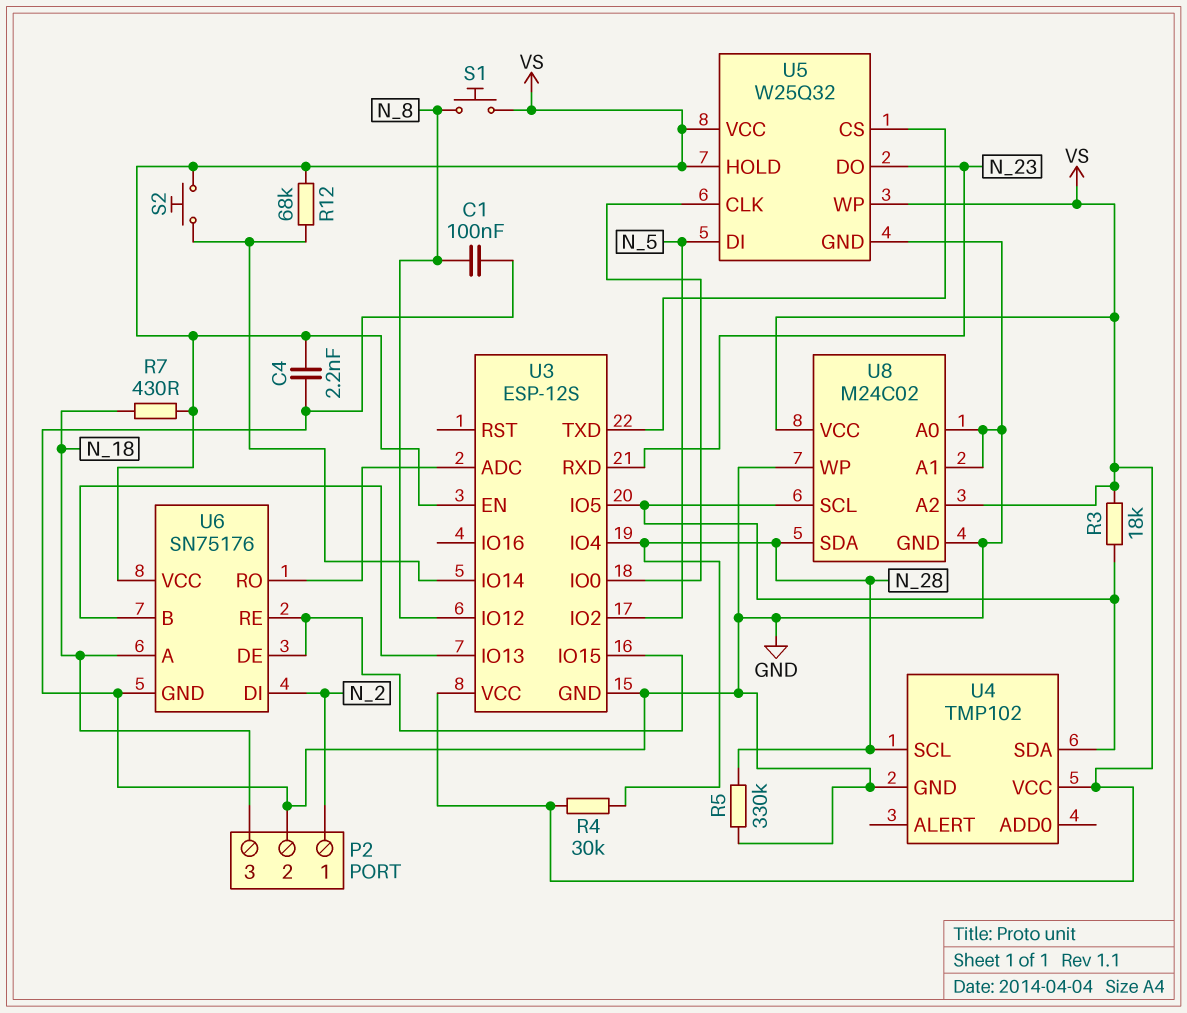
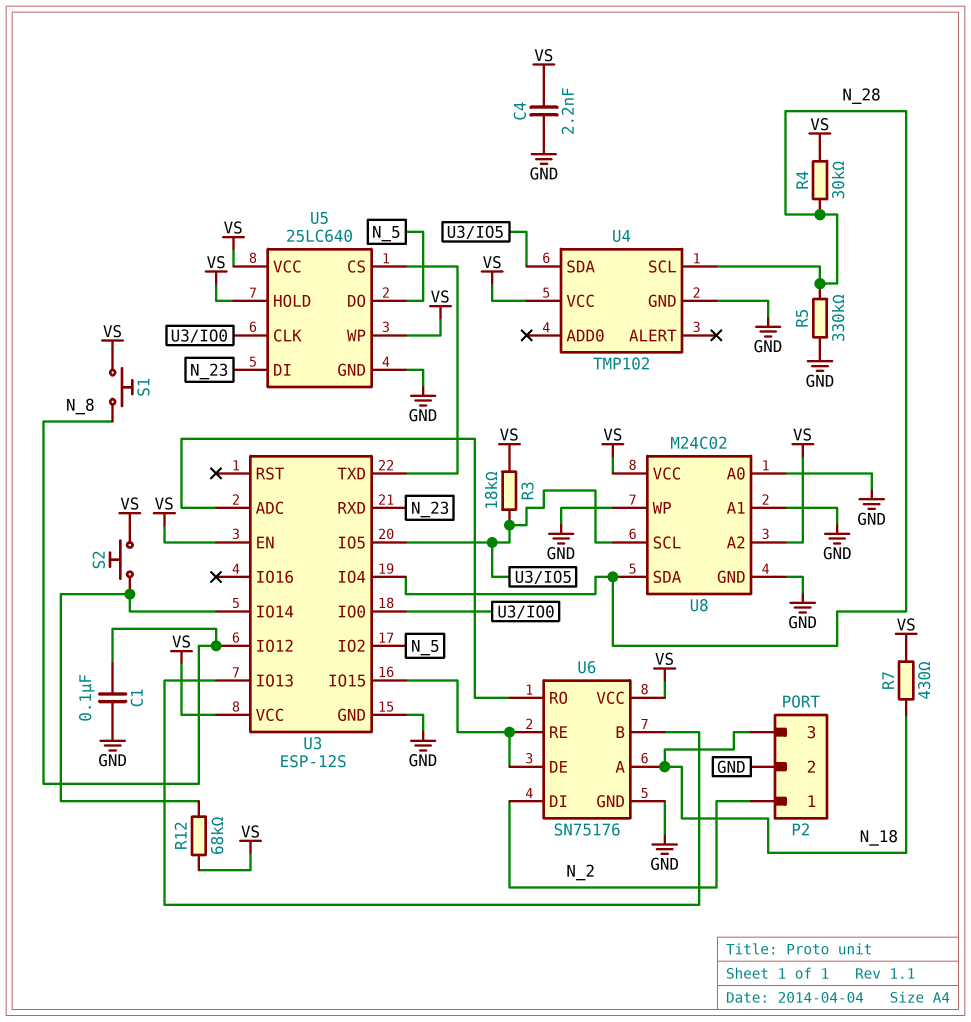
U5: W25Q32 -> 25LC640
U5 pin DI: N_5 -> N_23
U5 pin DO: N_23 -> N_5

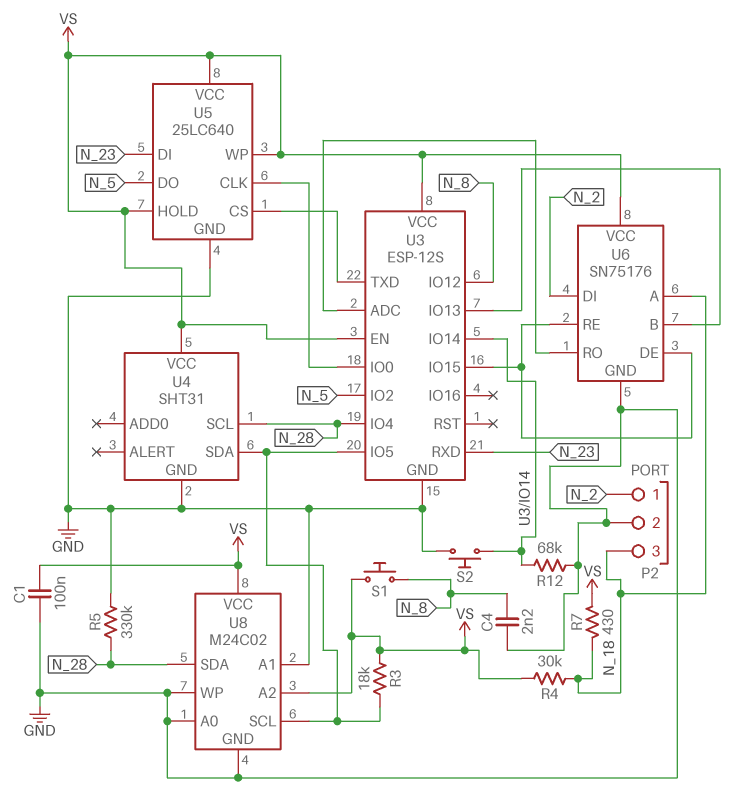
C1: 100nF (GND, N_8) -> 100nF (GND, VS)
C4: 2.2nF (GND, VS) -> 2.2nF (GND, N_8)
R4: 30k (N_28, VS) -> 30k (N_18, VS)
R12: 68k (U3/IO14, VS) -> 68k (GND, U3/IO14)
S2: button (U3/IO14, VS) -> button (GND, U3/IO14)
U4: TMP102 -> SHT31

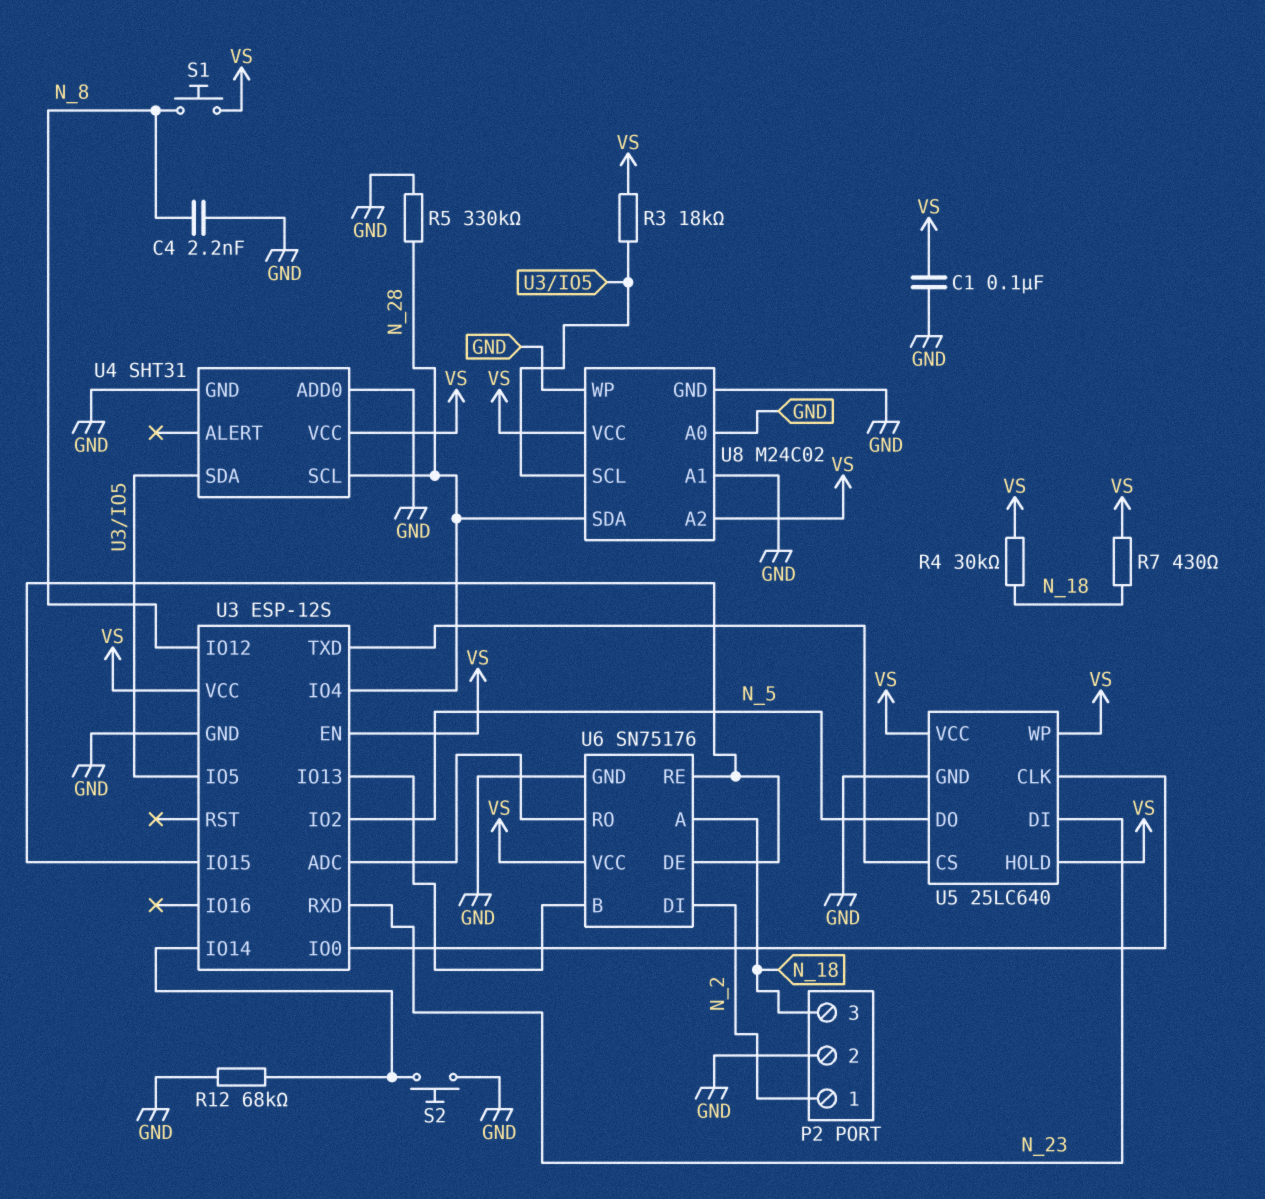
U4 pin ADD0: none -> GND

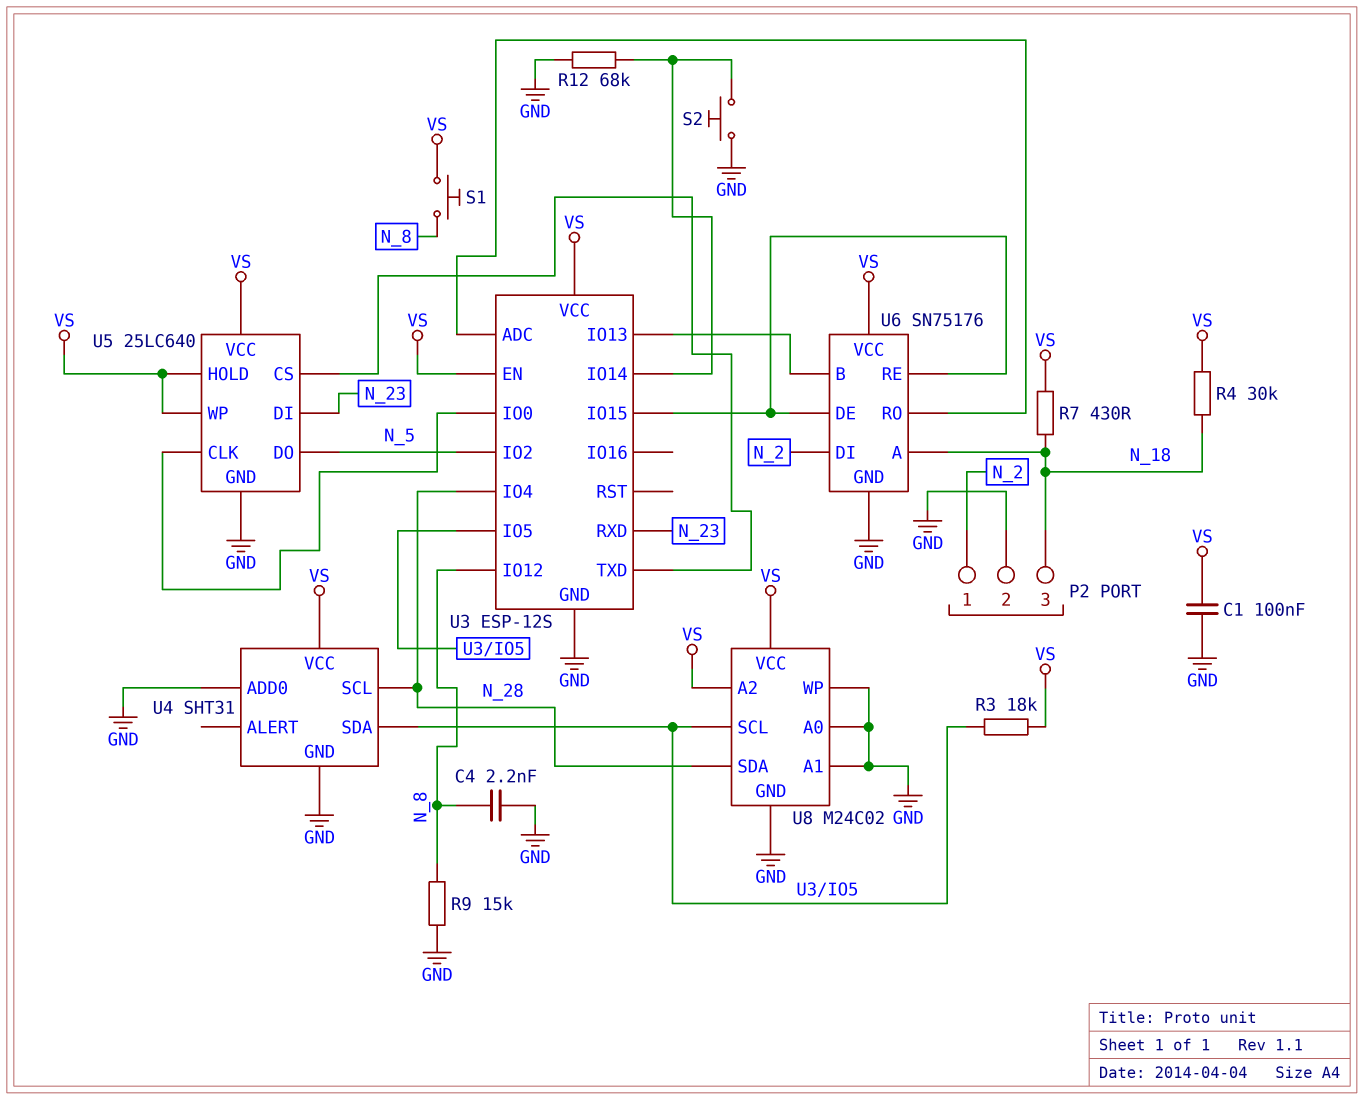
R5: 330k (GND, N_28) -> none
R9: none -> 15k (GND, N_8)

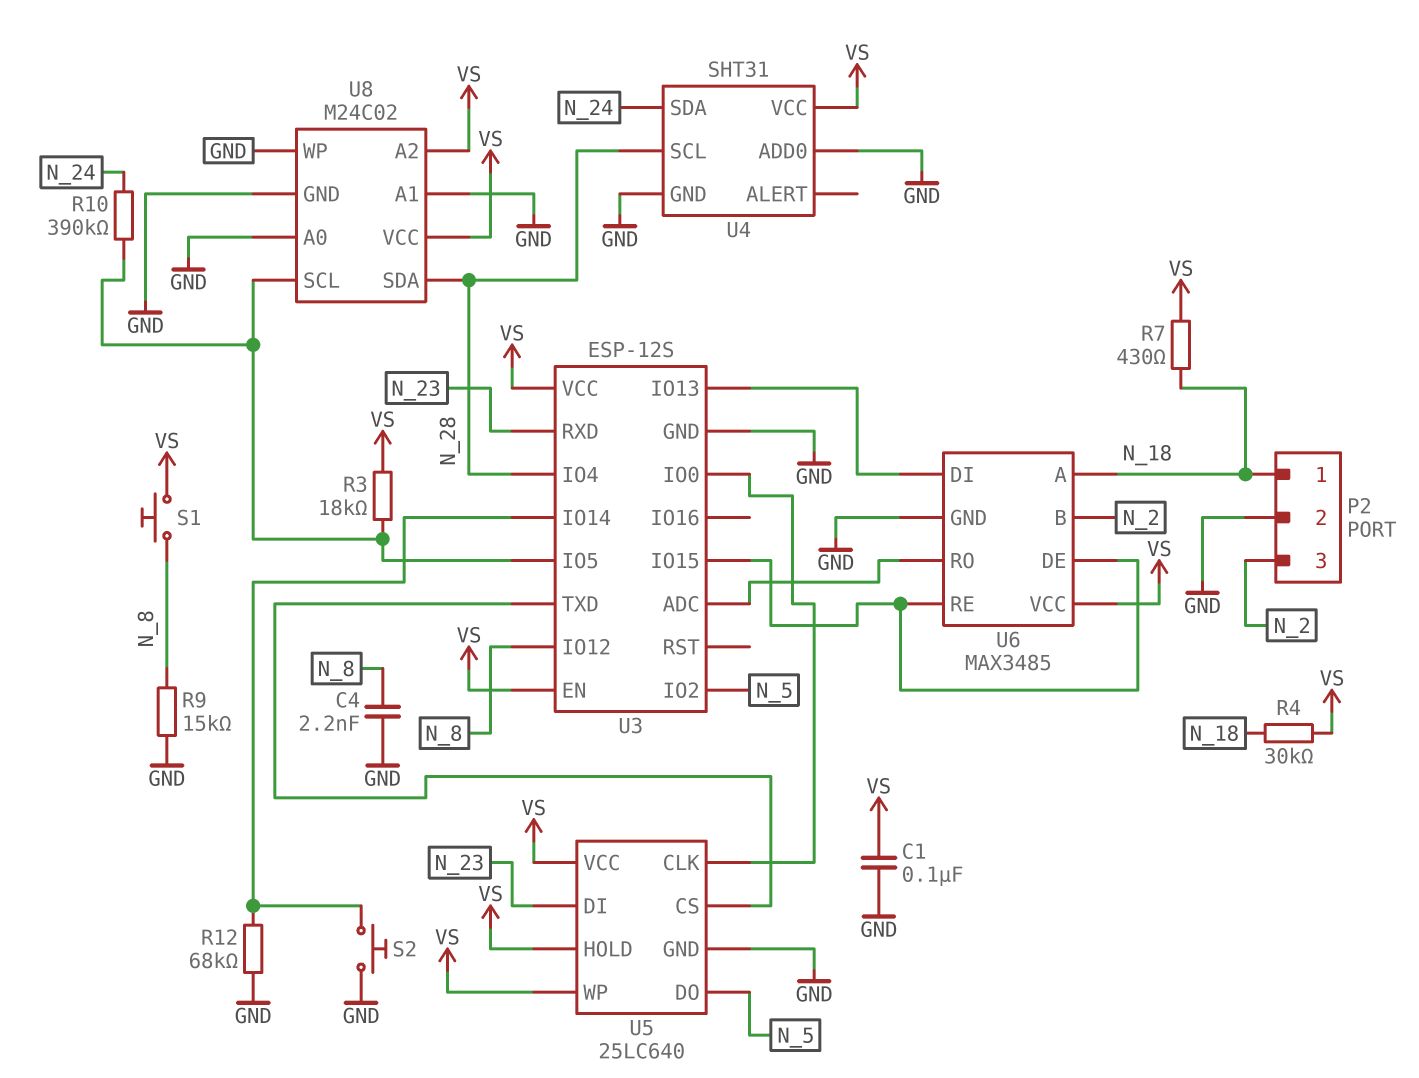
P2 pin 1: N_2 -> N_18
P2 pin 3: N_18 -> N_2
R10: none -> 390k (N_24, U3/IO5)
U4 pin SDA: U3/IO5 -> N_24
U6: SN75176 -> MAX3485
U6 pin B: U3/IO13 -> N_2
U6 pin DI: N_2 -> U3/IO13

